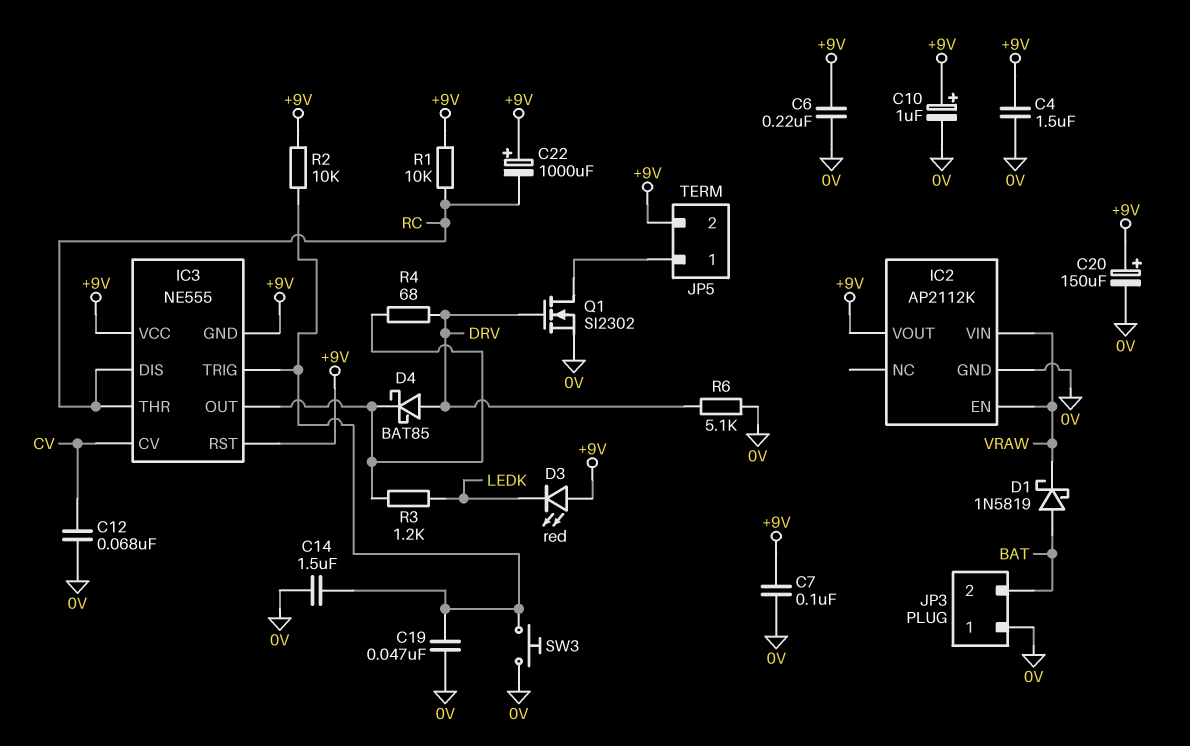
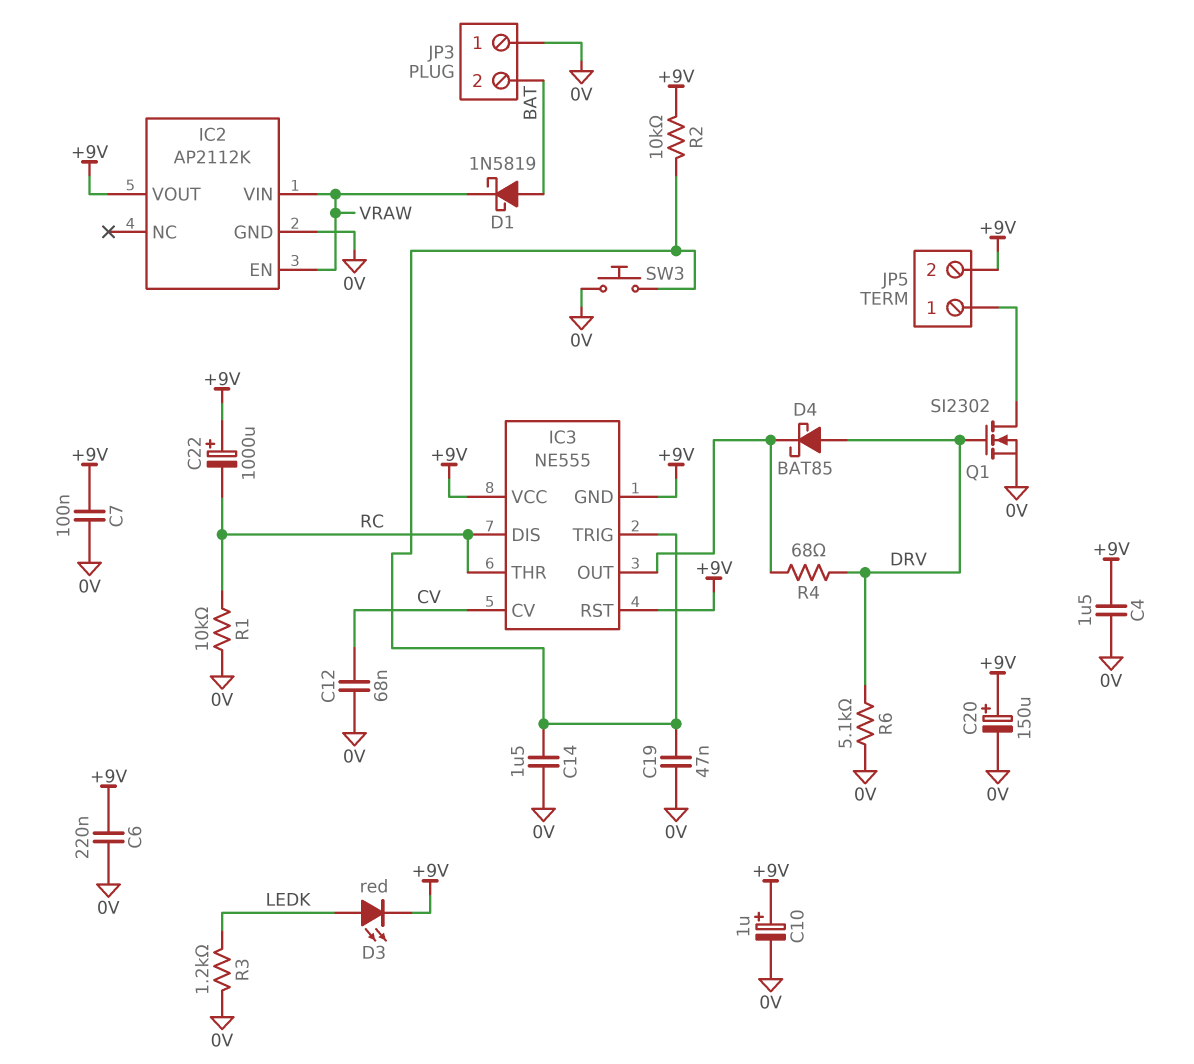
D3: LED red (A +9V, K LEDK) -> LED red (A LEDK, K +9V)
R1: 10k (+9V, RC) -> 10k (0V, RC)
R3: 1.2k (IC3/OUT, LEDK) -> 1.2k (0V, LEDK)

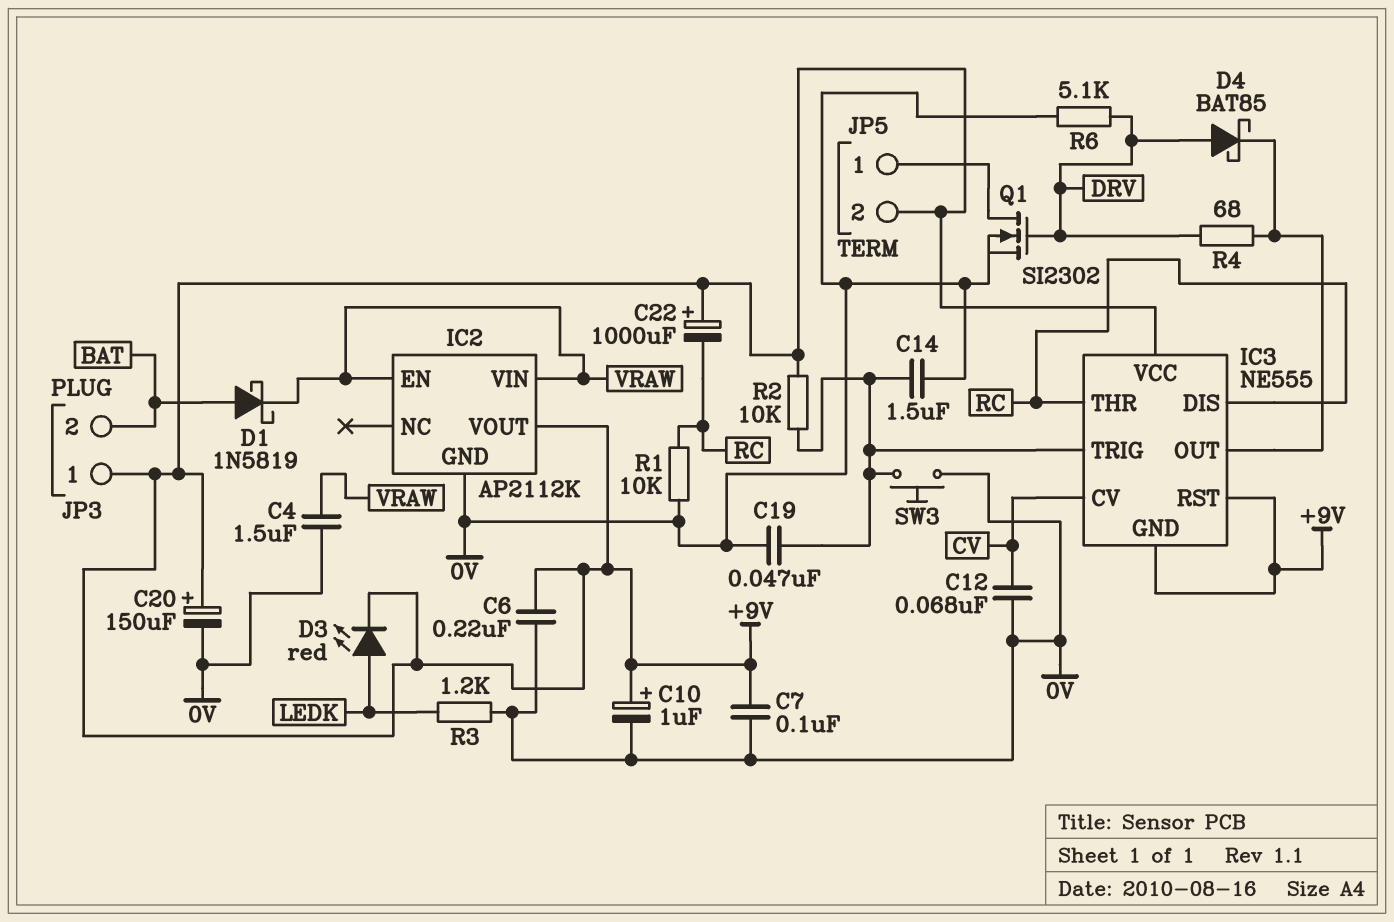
C4: 1.5uF (+9V, 0V) -> 1.5uF (0V, VRAW)
JP3 pin 1: 0V -> +9V

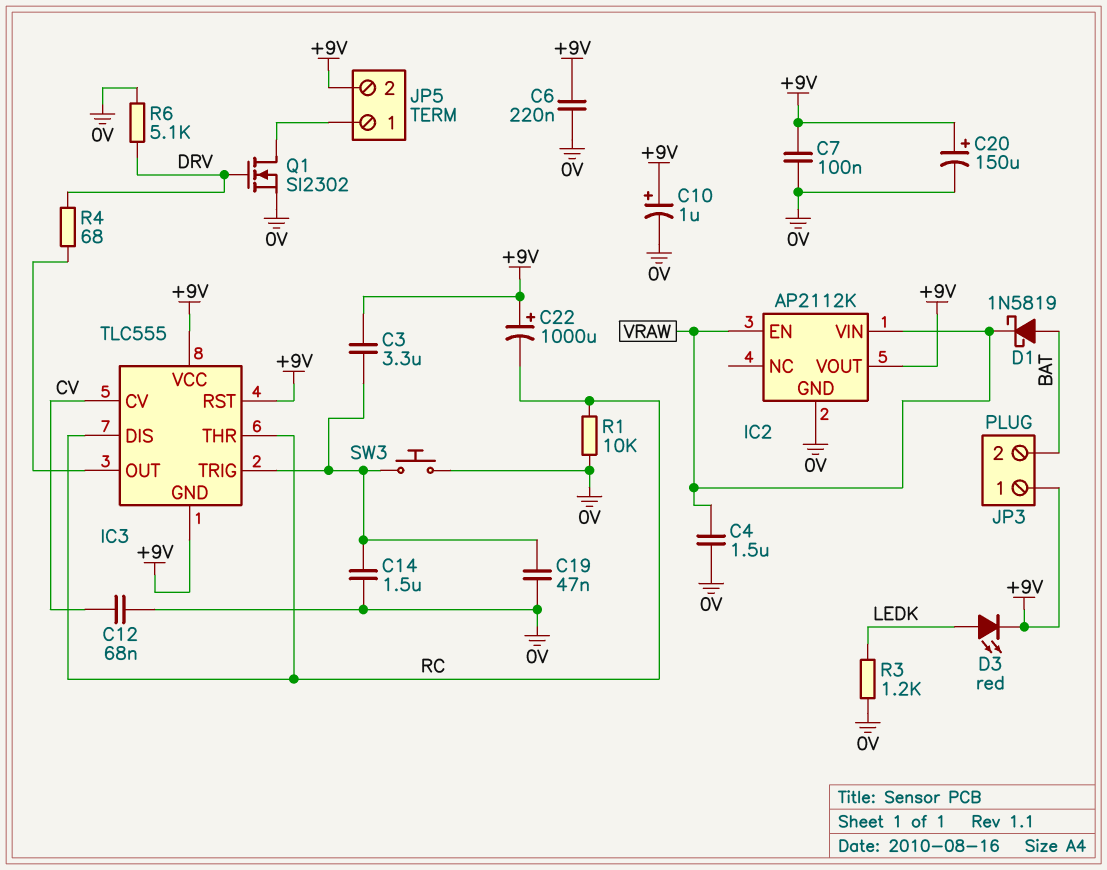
C3: none -> 3.3uF (+9V, IC3/TRIG)
D4: schottky BAT85 (A DRV, K IC3/OUT) -> none
IC3: NE555 -> TLC555
R2: 10k (+9V, IC3/TRIG) -> none

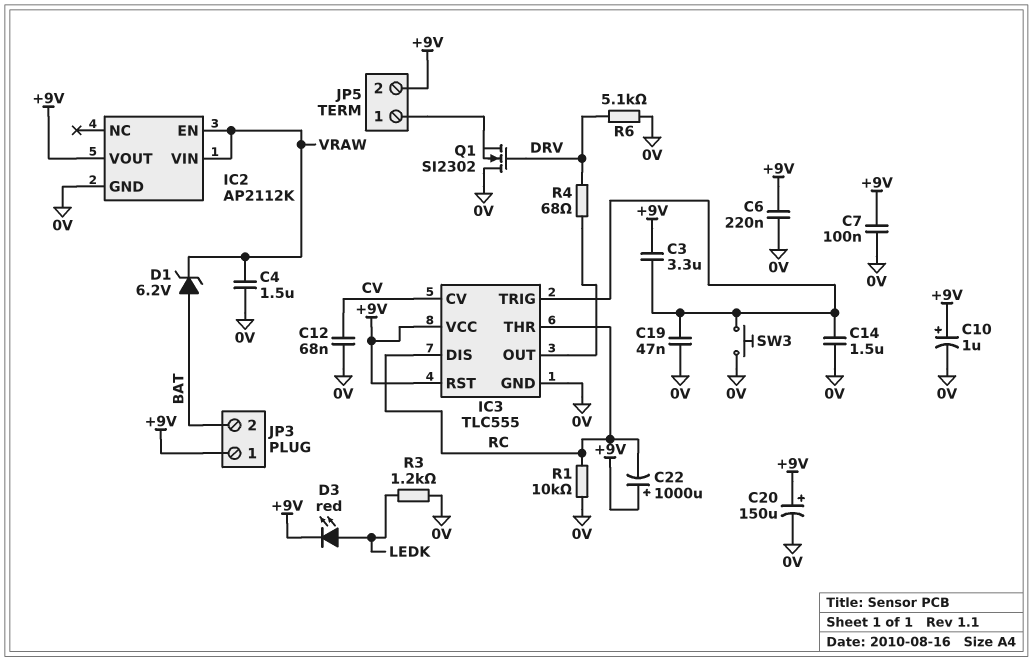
D1: schottky 1N5819 (A BAT, K VRAW) -> zener 6.2V (A BAT, K VRAW)
IC3 pin GND: +9V -> 0V
Q1: NMOS SI2302 (G DRV, D JP5/1, S 0V) -> NMOS SI2302 (G DRV, D 0V, S JP5/1)

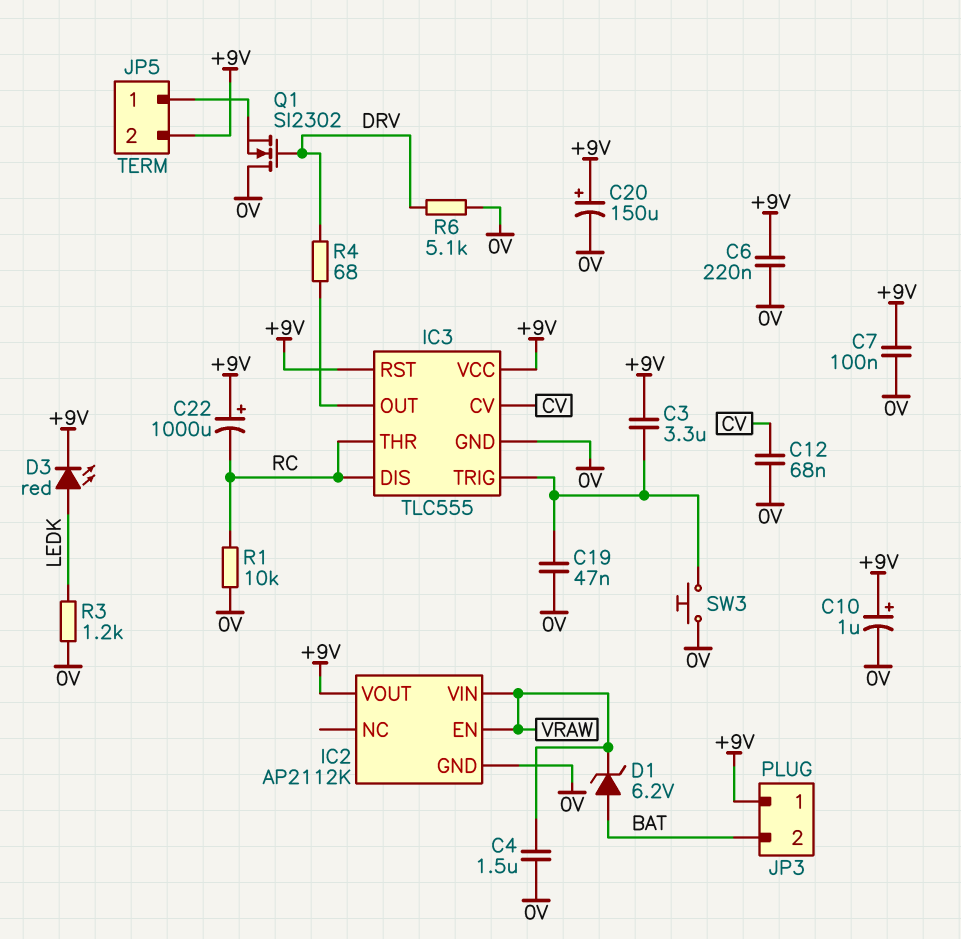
C14: 1.5uF (0V, IC3/TRIG) -> none

